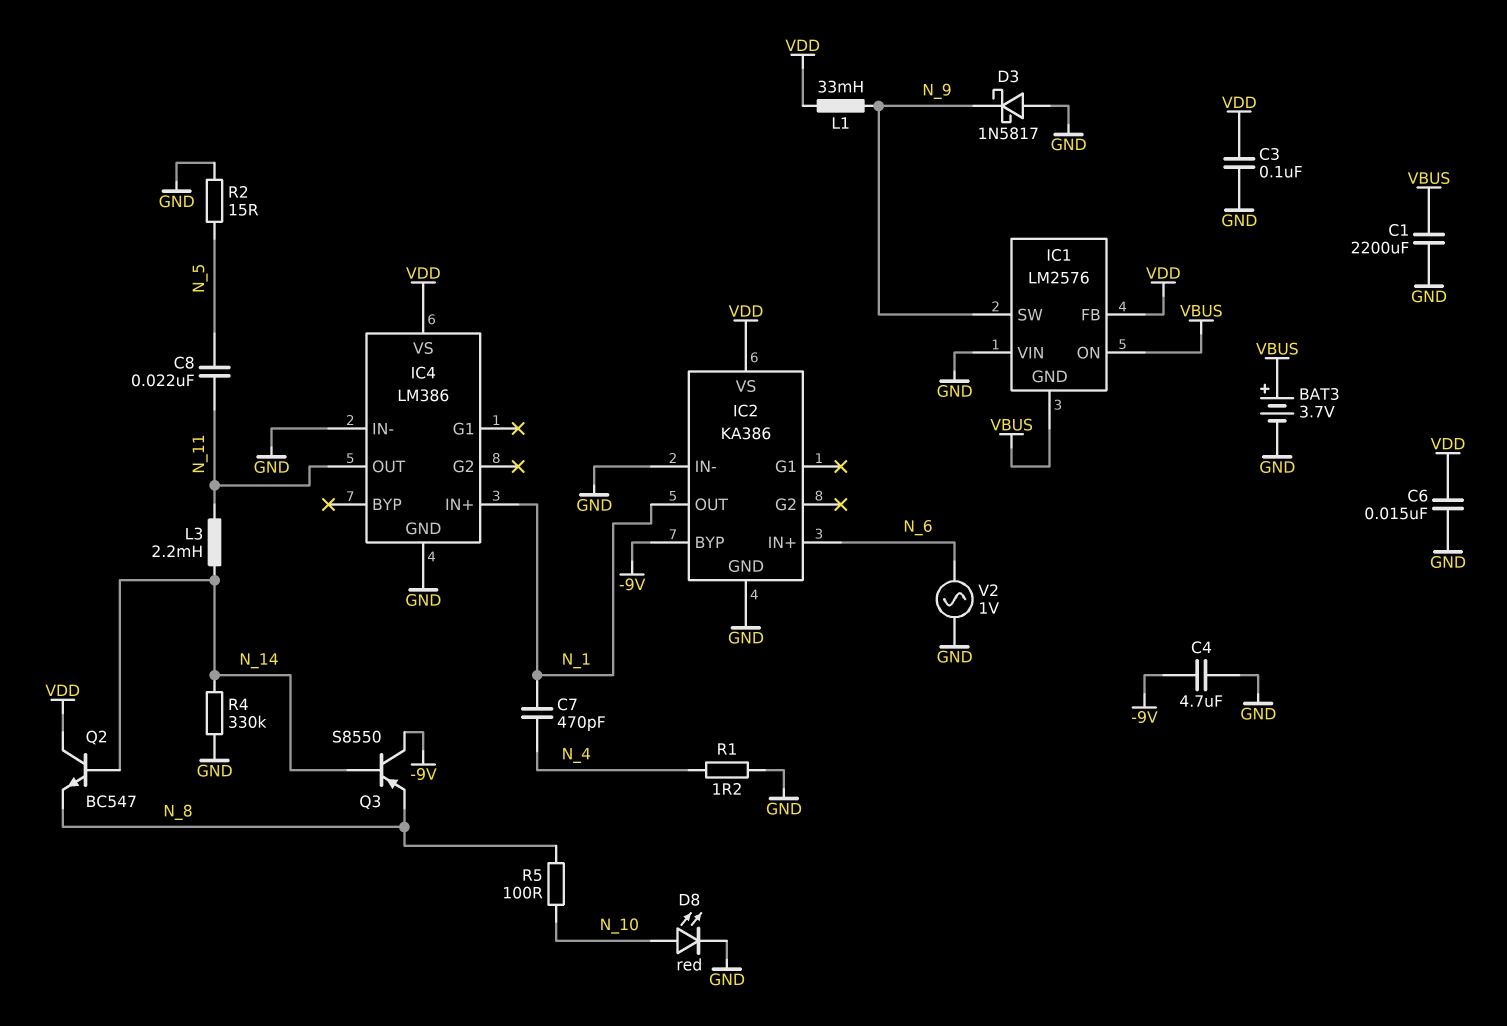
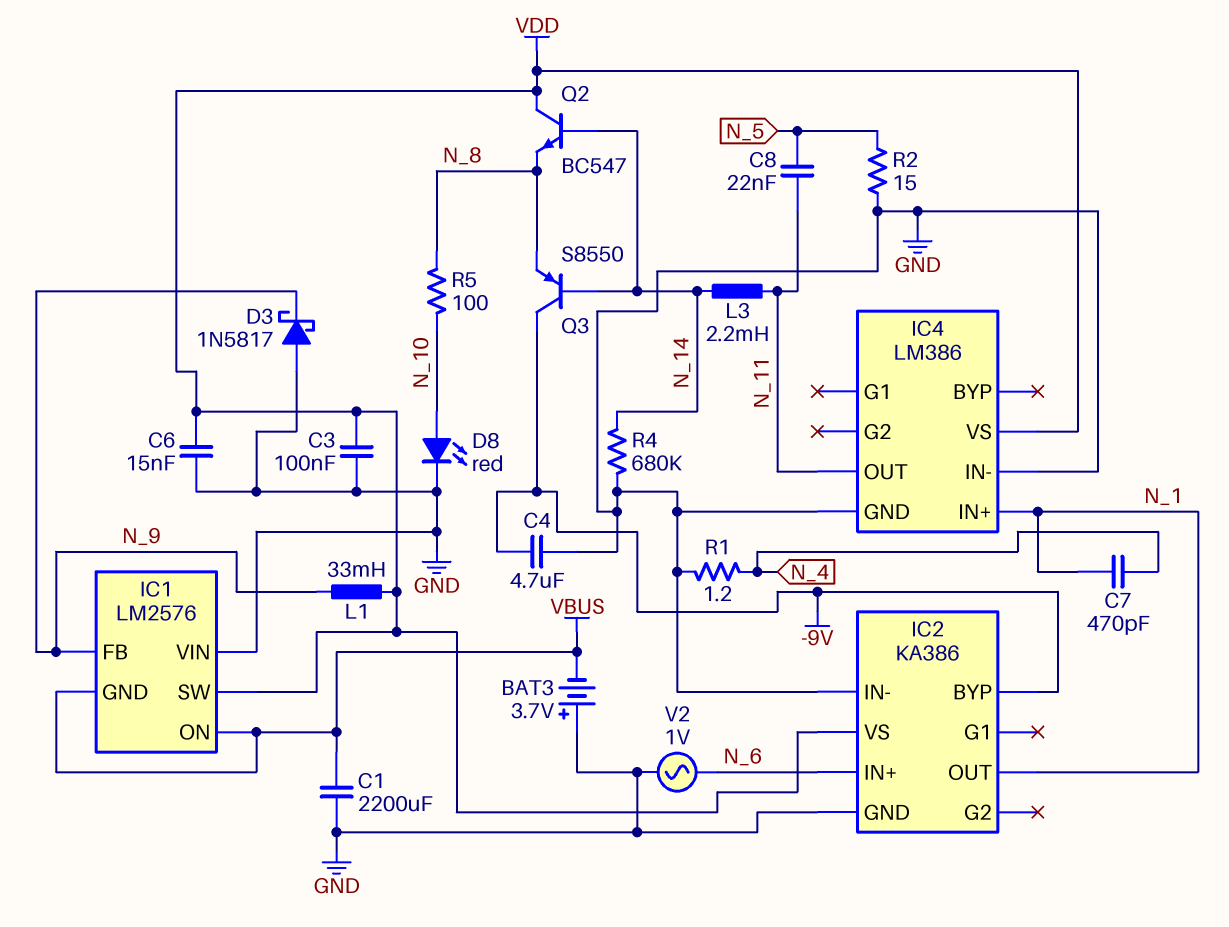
BAT3: 3.7V (plus VBUS, minus GND) -> 3.7V (plus GND, minus VBUS)
IC1 pin FB: VDD -> N_9
IC1 pin SW: N_9 -> VDD
R4: 330k (GND, N_14) -> 680k (GND, N_14)

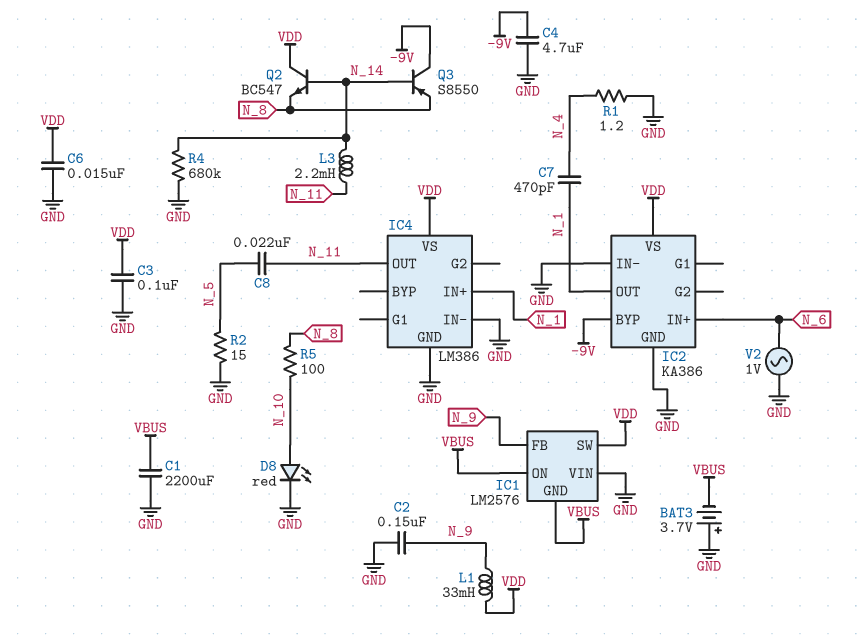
C2: none -> 150nF (GND, N_9)
D3: schottky 1N5817 (A GND, K N_9) -> none

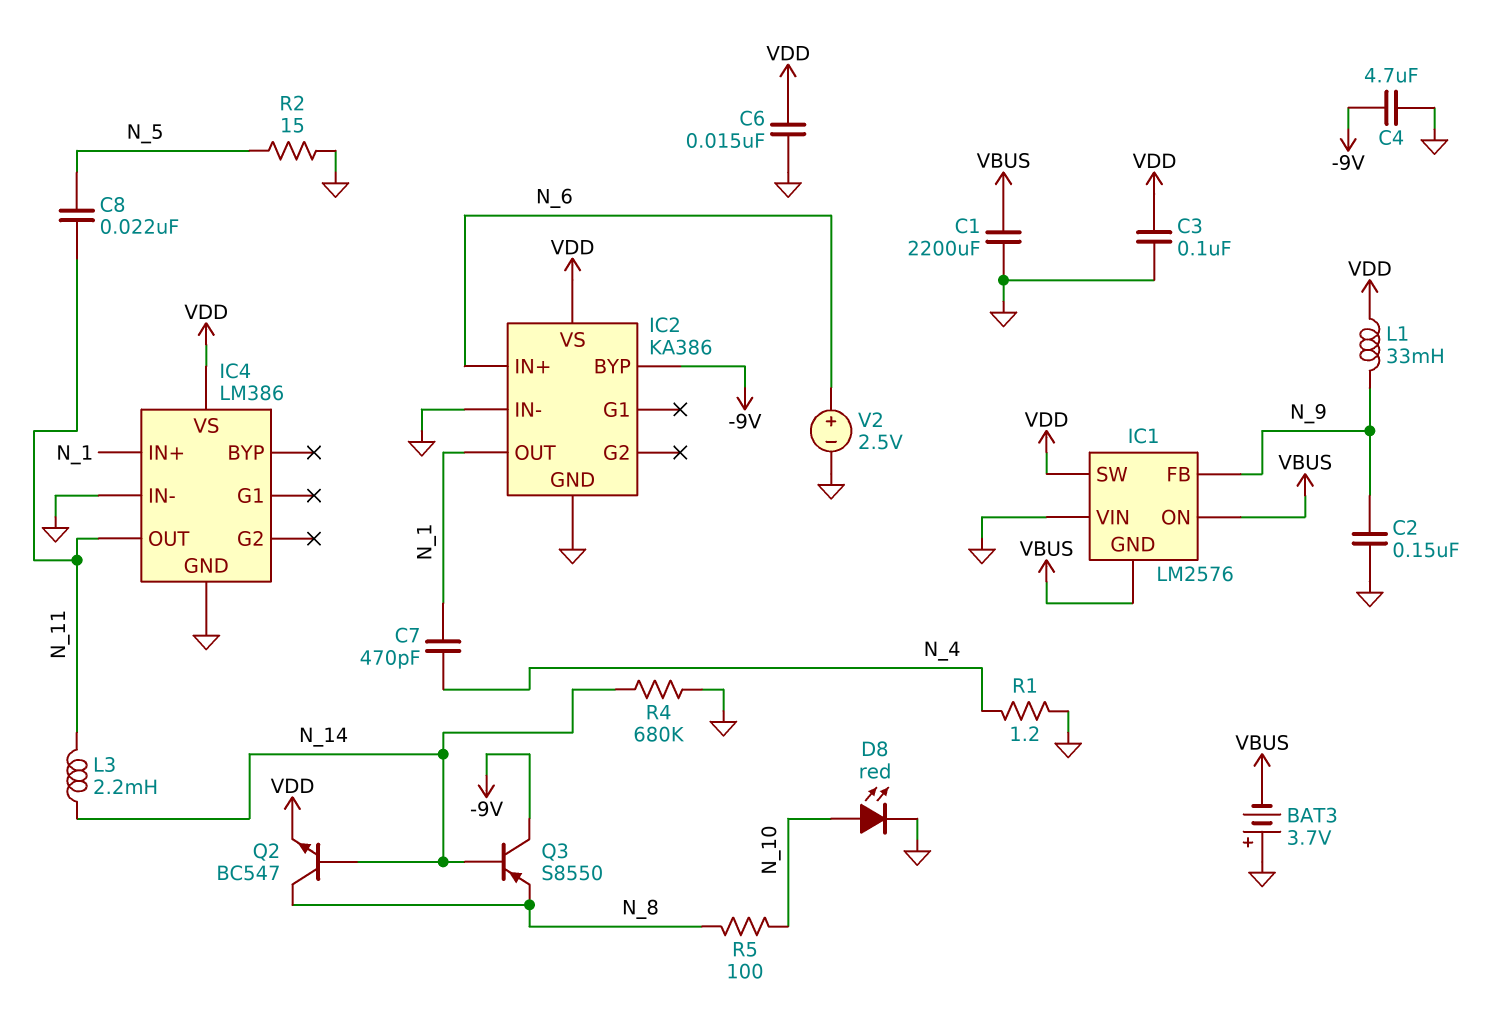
Q2: NPN BC547 (B N_14, C VDD, E N_8) -> NPN BC547 (B N_14, C N_8, E VDD)
V2: AC 1V (GND, N_6) -> 2.5V (plus N_6, minus GND)

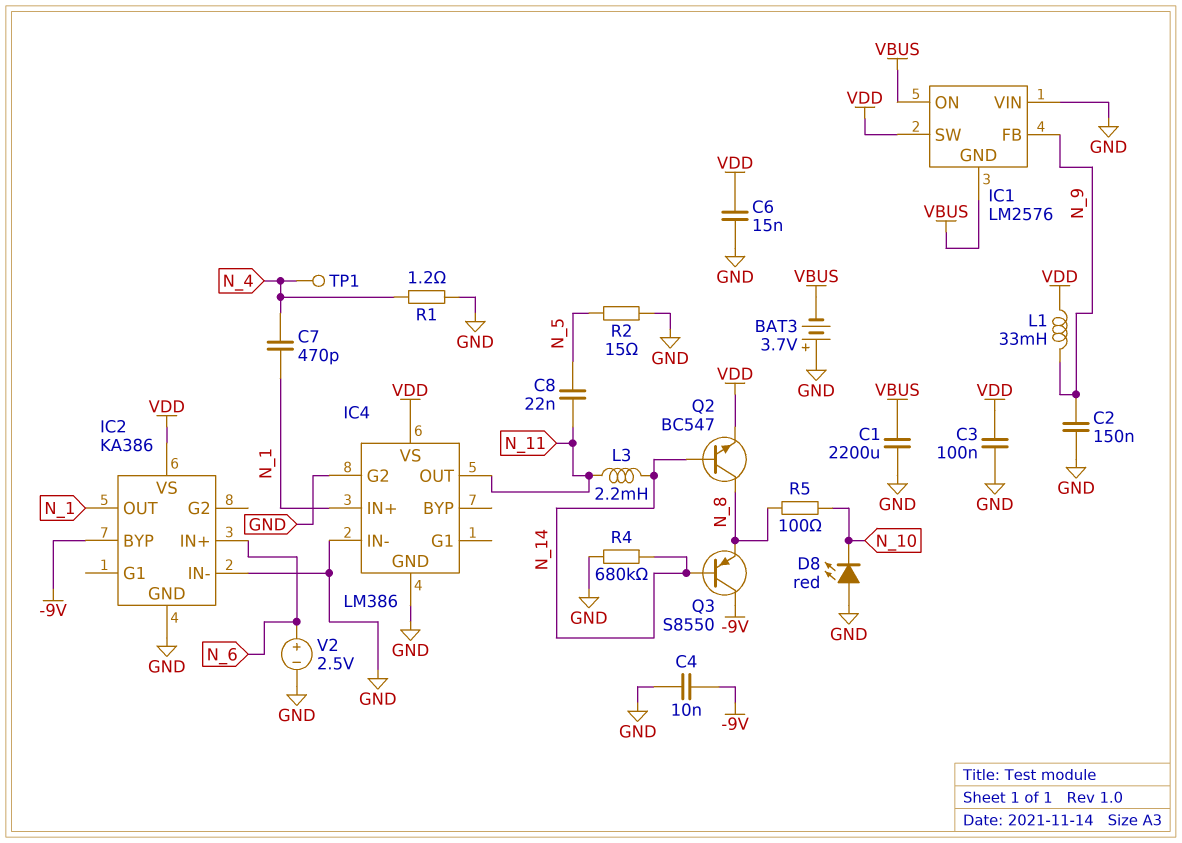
C4: 4.7uF (-9V, GND) -> 10nF (-9V, GND)
D8: LED red (A N_10, K GND) -> LED red (A GND, K N_10)
IC4 pin G2: none -> GND
TP1: none -> test point (N_4)

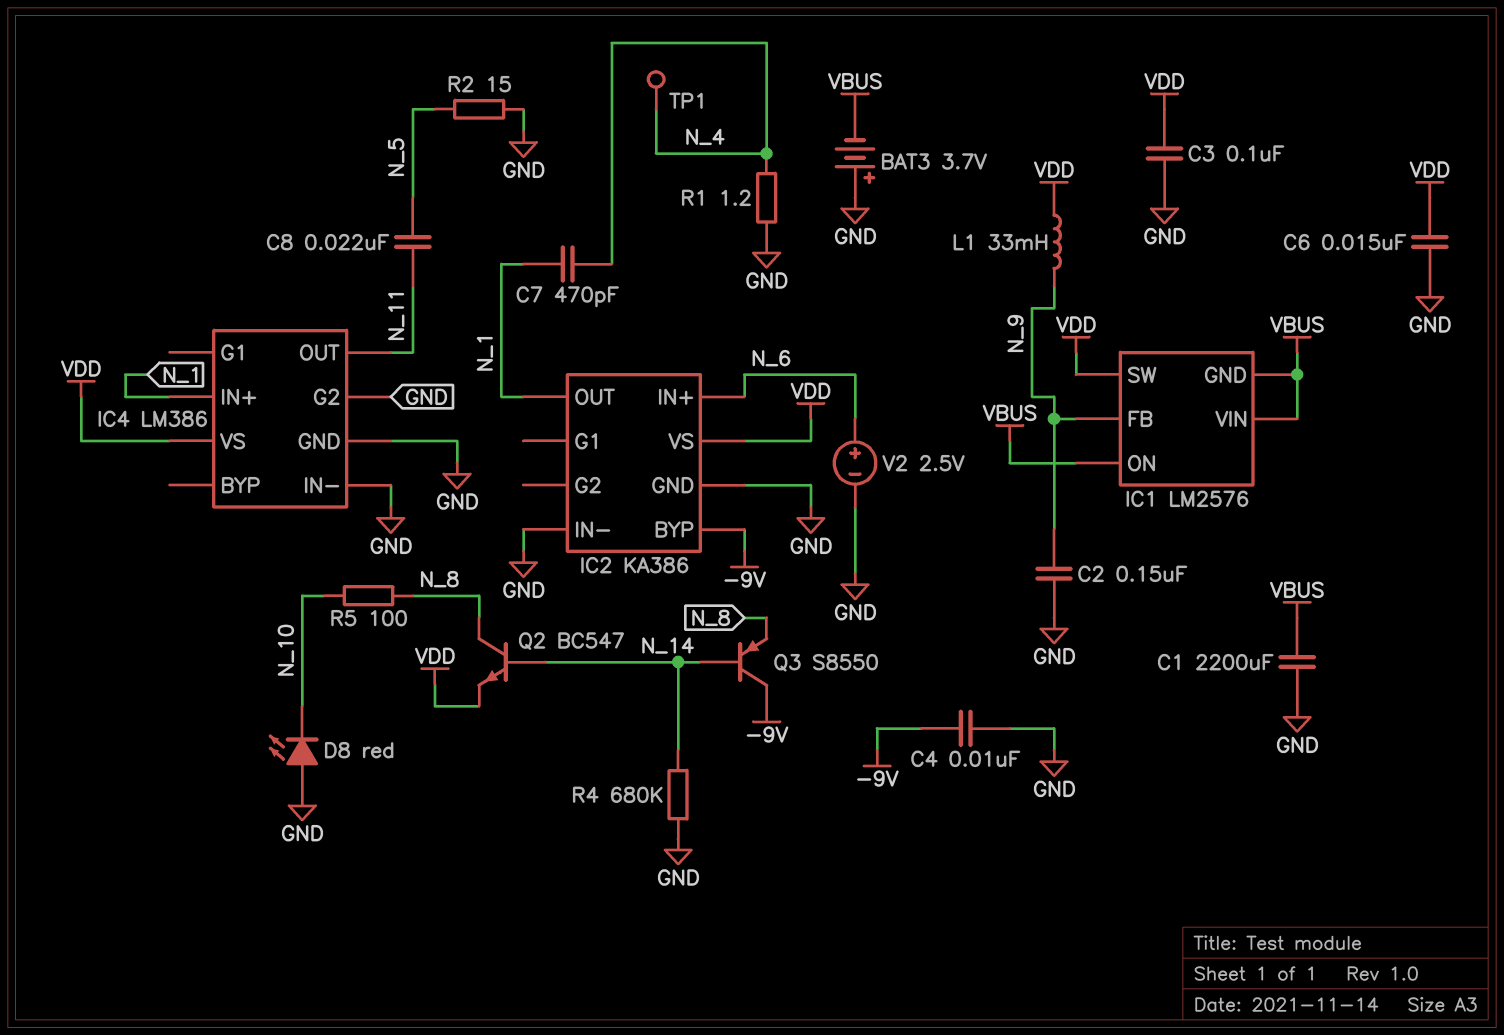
IC1 pin VIN: GND -> VBUS
L3: 2.2mH (N_11, N_14) -> none

